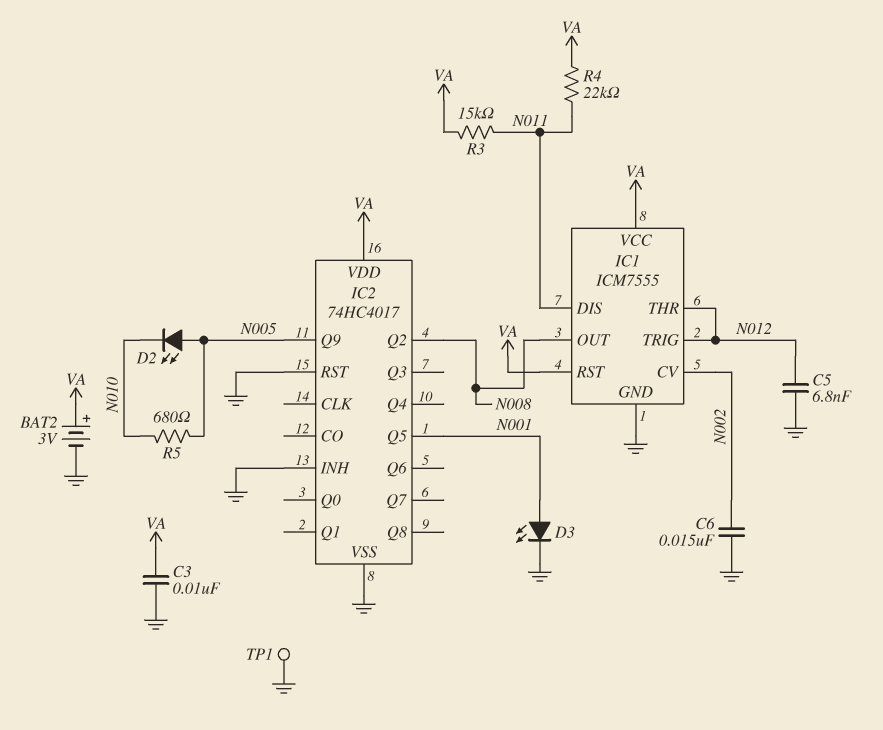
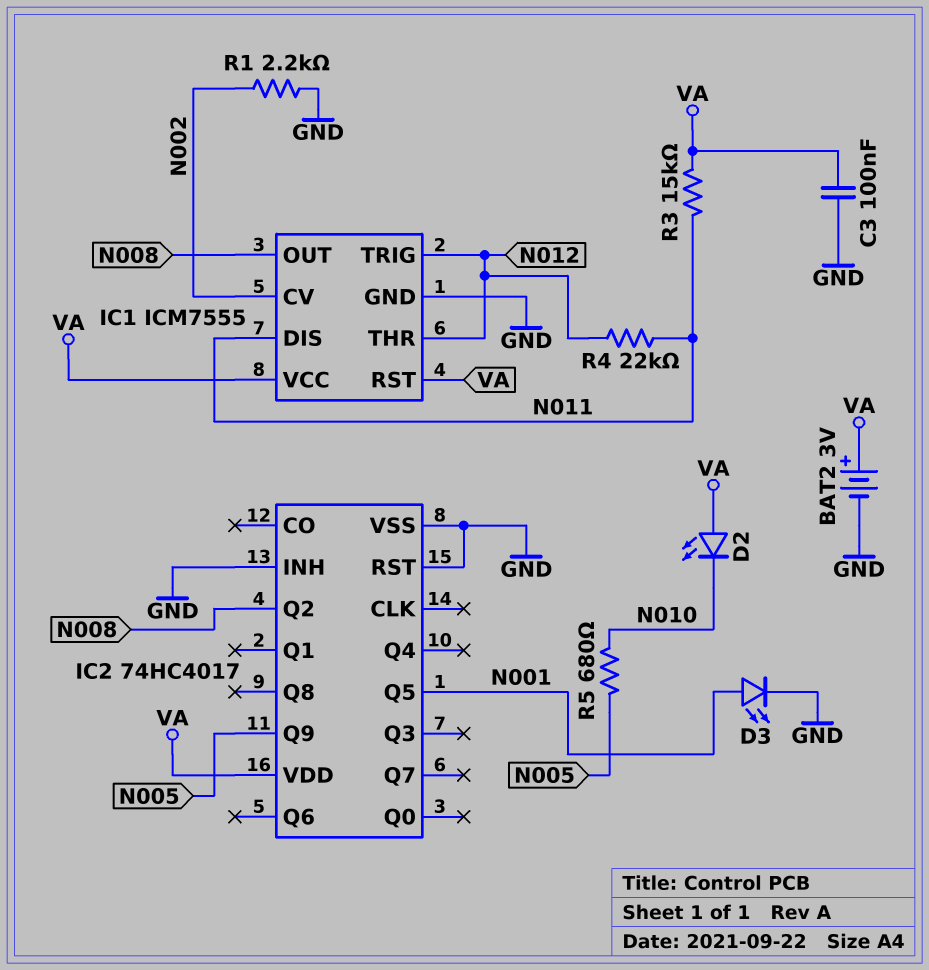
C3: 10nF (GND, VA) -> 100nF (GND, VA)
C5: 6.8nF (GND, N012) -> none
C6: 15nF (GND, N002) -> none
D2: LED (A N005, K N010) -> LED (A VA, K N010)
R1: none -> 2.2k (GND, N002)
R4: 22k (N011, VA) -> 22k (N011, N012)
TP1: test point (GND) -> none

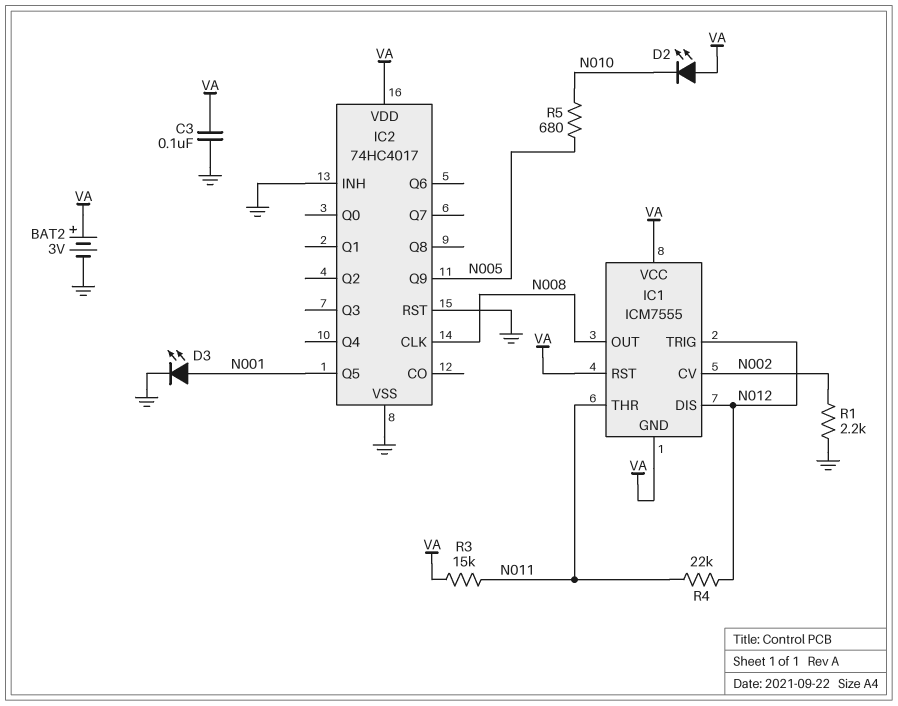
IC1 pin DIS: N011 -> N012
IC1 pin GND: GND -> VA
IC1 pin THR: N012 -> N011
IC2 pin CLK: none -> N008
IC2 pin Q2: N008 -> none

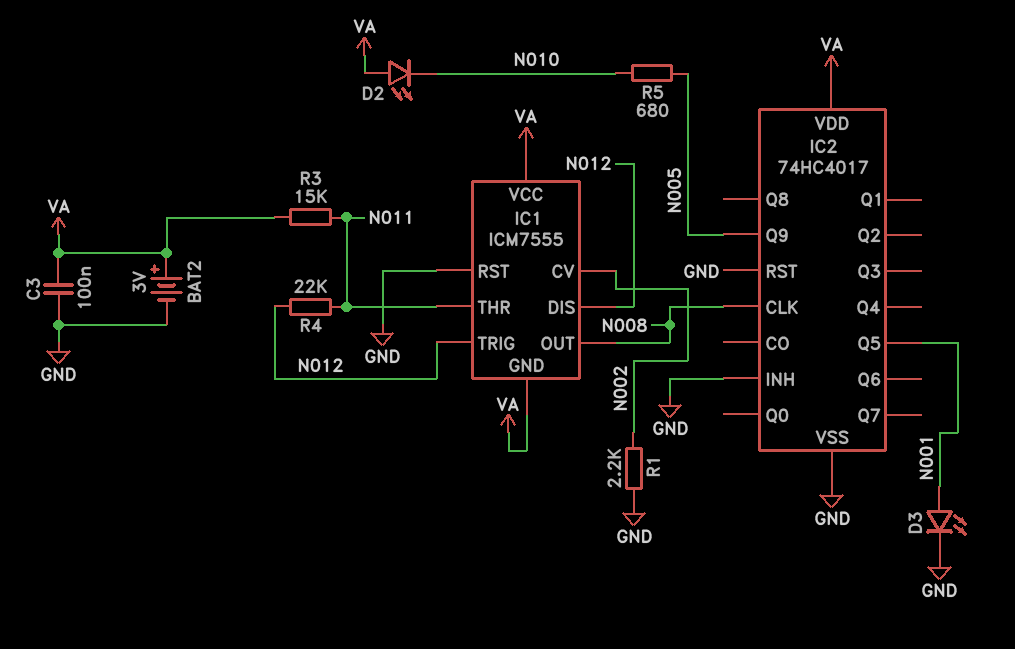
IC1 pin RST: VA -> GND

